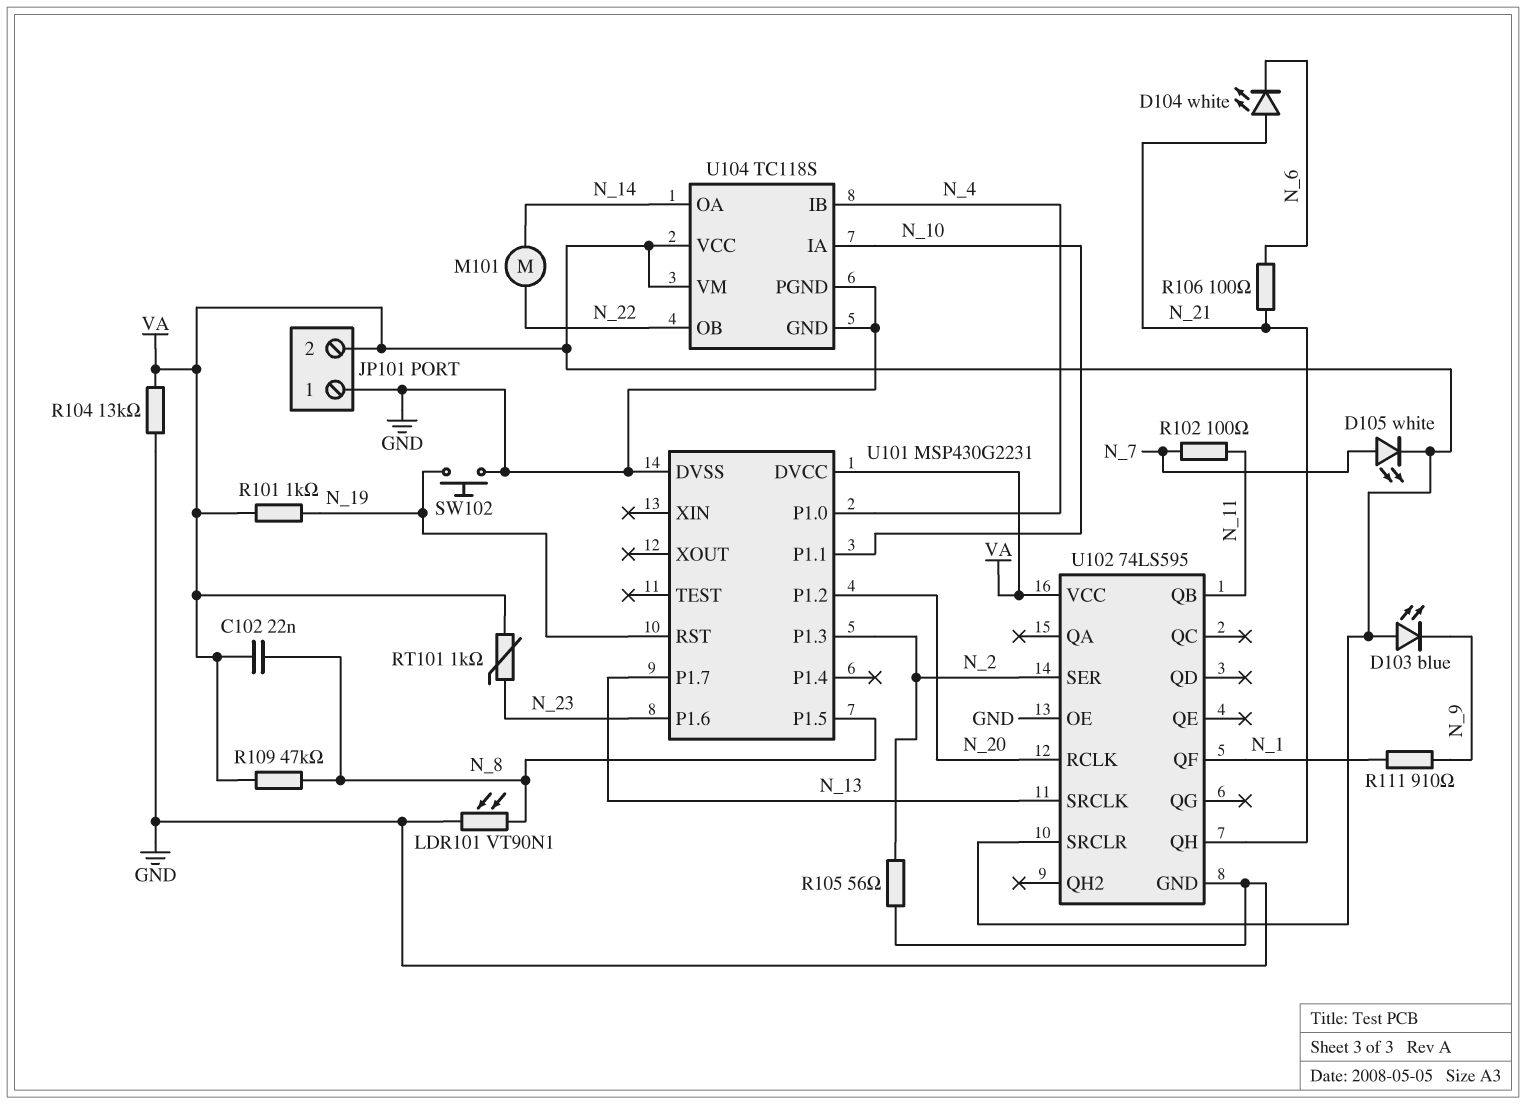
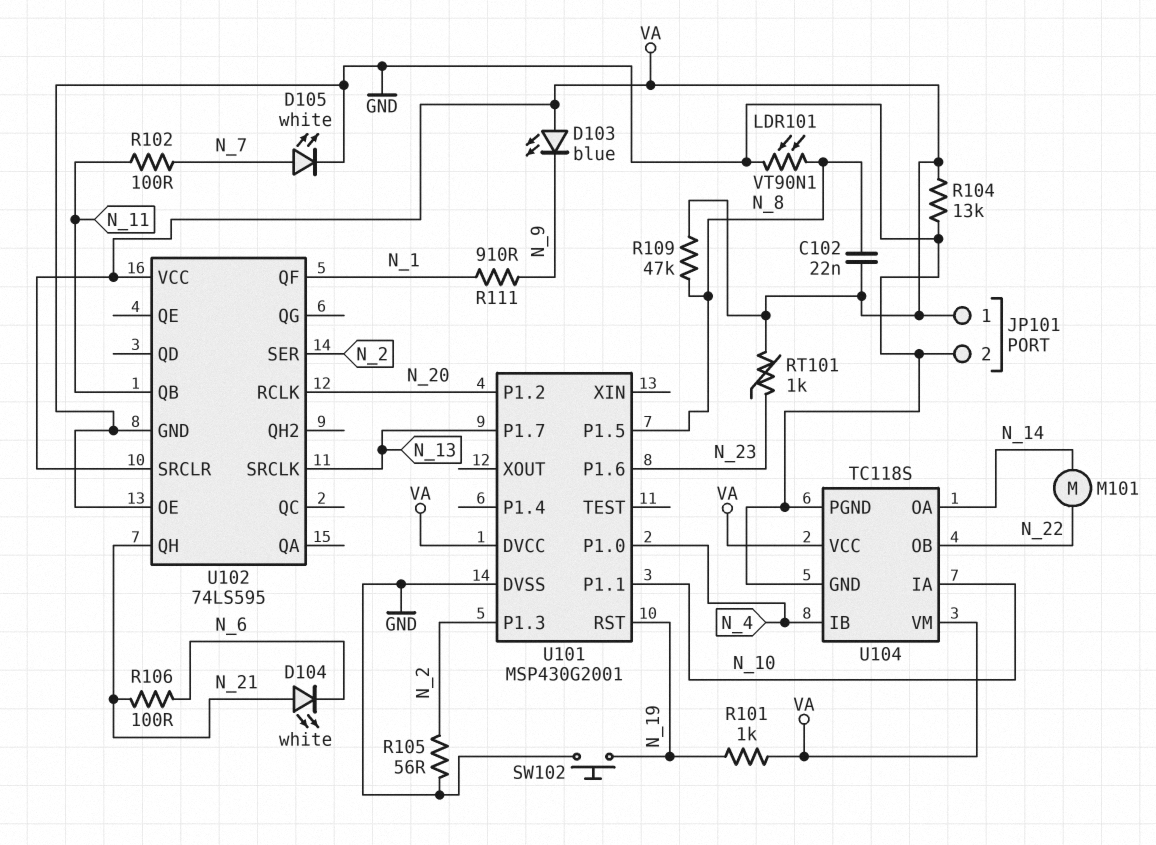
D105: LED white (A N_7, K VA) -> LED white (A N_7, K GND)
JP101 pin 1: GND -> VA
JP101 pin 2: VA -> GND
U101: MSP430G2231 -> MSP430G2001

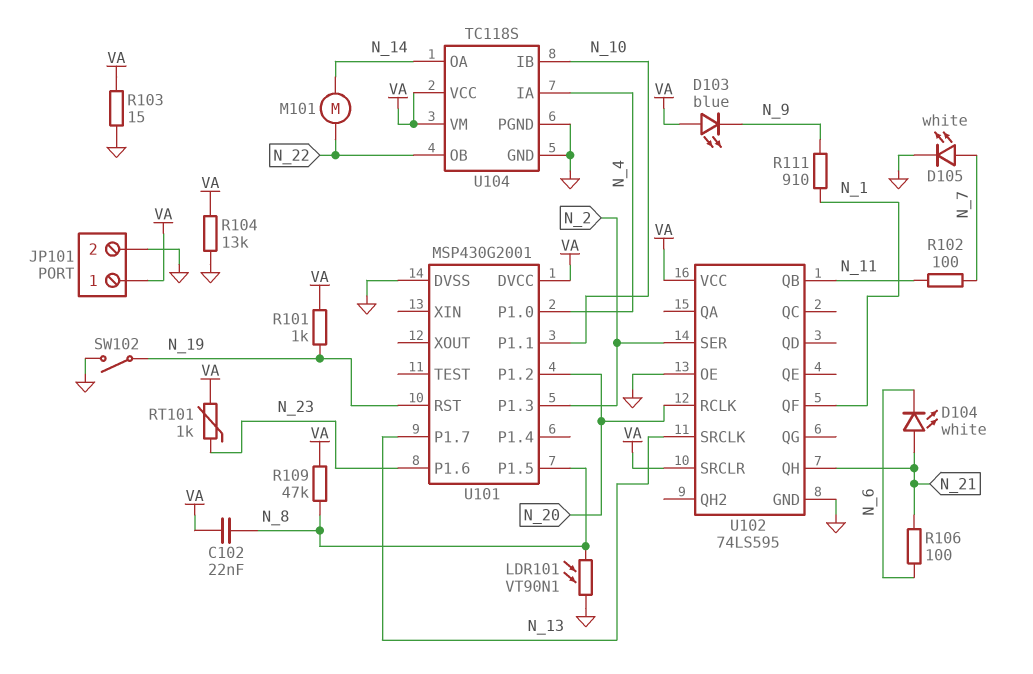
R103: none -> 15 (GND, VA)
R105: 56 (GND, N_2) -> none
SW102: button (GND, N_19) -> switch (GND, N_19)
U104 pin IA: N_10 -> N_4
U104 pin IB: N_4 -> N_10

